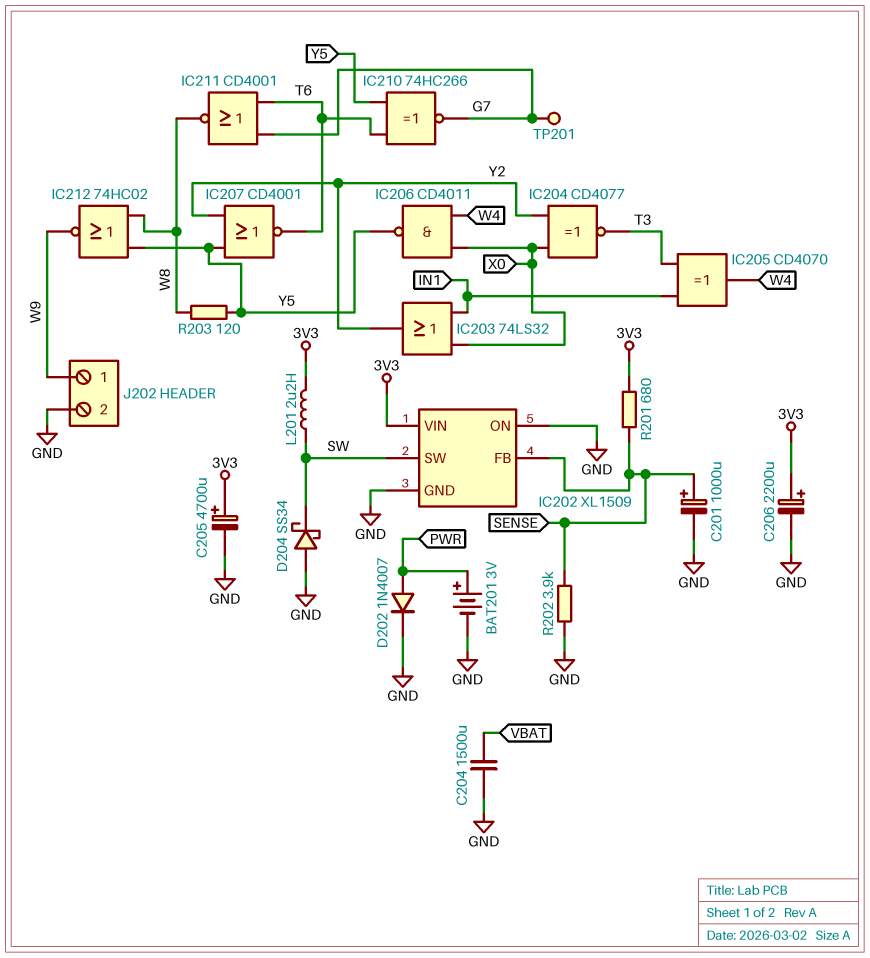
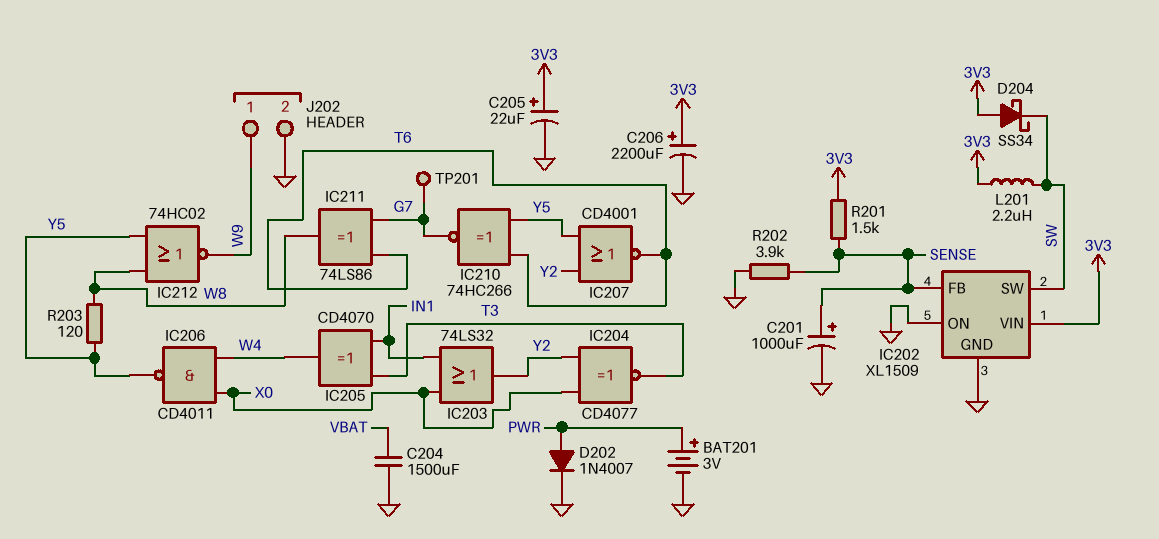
C205: 4700uF (plus 3V3, minus GND) -> 22uF (plus 3V3, minus GND)
D204: schottky SS34 (A GND, K SW) -> schottky SS34 (A 3V3, K SW)
IC211: NOR CD4001 (in G7, in T6, out W8) -> XOR 74LS86 (in G7, in T6, out W8)
R201: 680 (3V3, SENSE) -> 1.5k (3V3, SENSE)

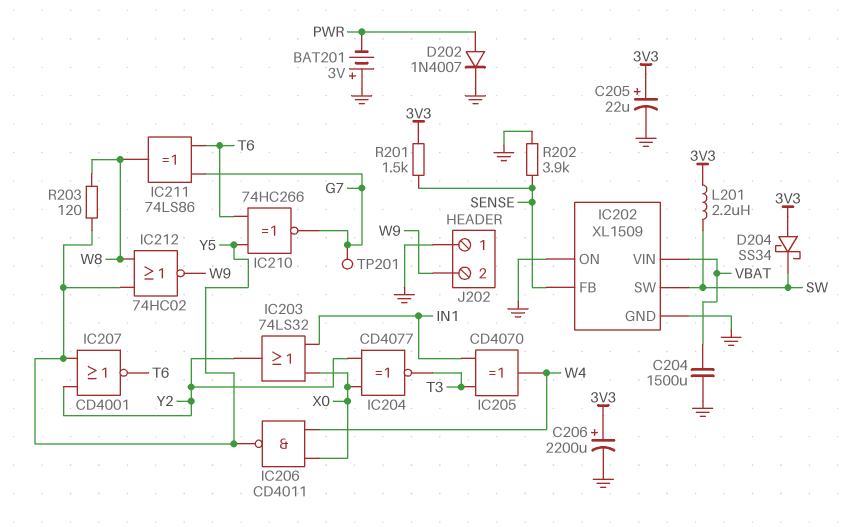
BAT201: 3V (plus PWR, minus GND) -> 3V (plus GND, minus PWR)
C201: 1000uF (plus SENSE, minus GND) -> none
IC202 pin VIN: 3V3 -> VBAT
J202 pin 1: W9 -> GND
J202 pin 2: GND -> W9

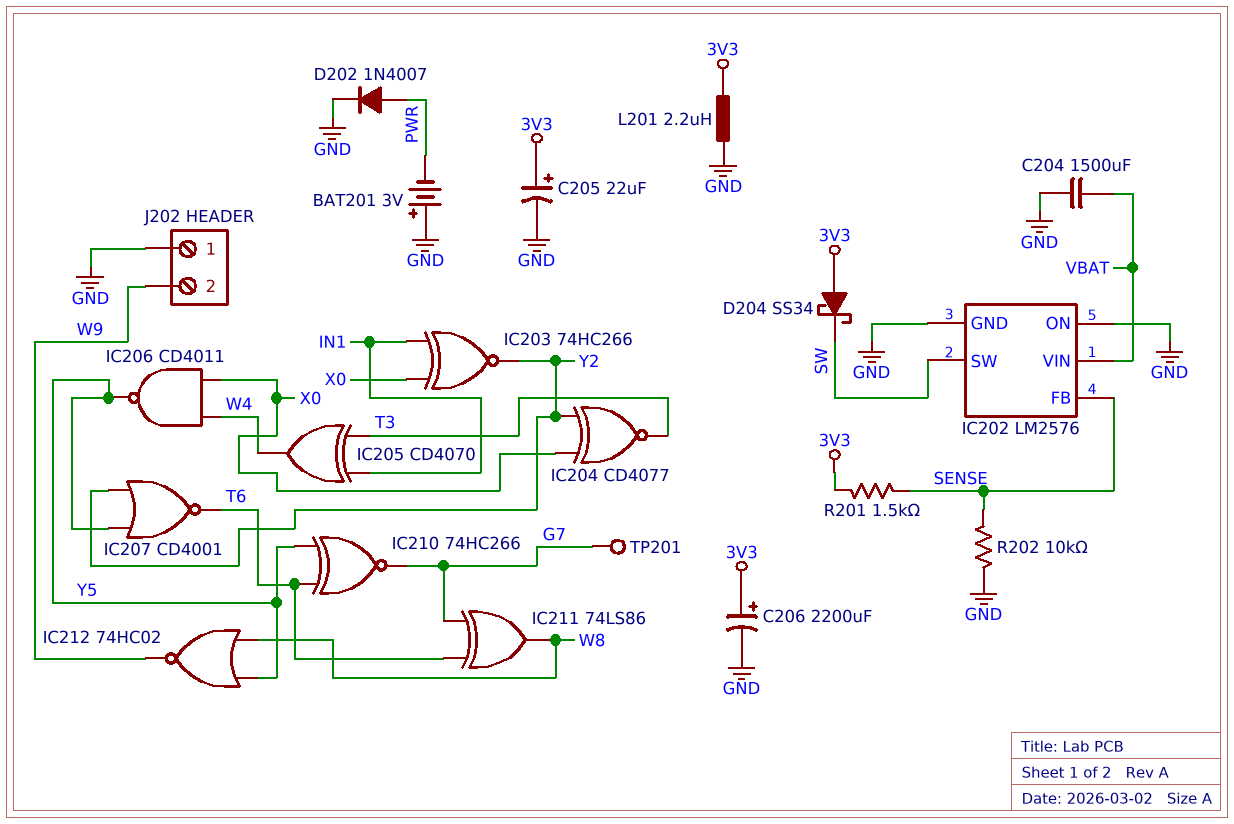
IC202: XL1509 -> LM2576
IC203: OR 74LS32 (in IN1, in X0, out Y2) -> XNOR 74HC266 (in IN1, in X0, out Y2)
L201: 2.2uH (3V3, SW) -> 2.2uH (3V3, GND)
R202: 3.9k (GND, SENSE) -> 10k (GND, SENSE)
R203: 120 (W8, Y5) -> none

